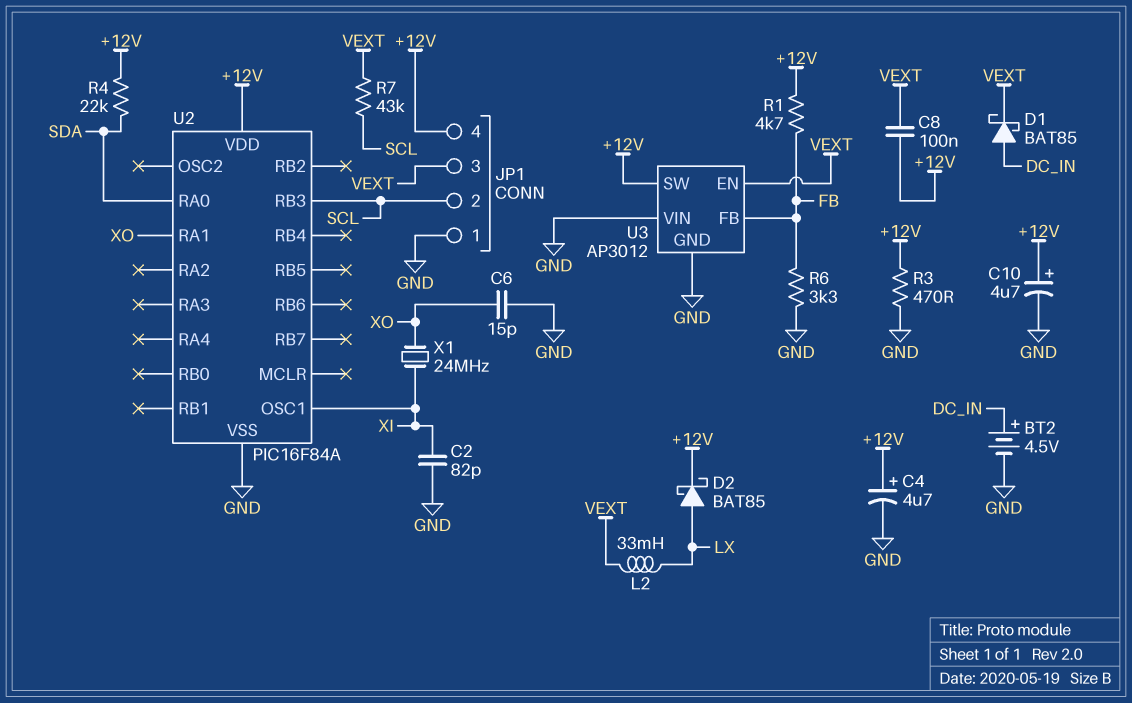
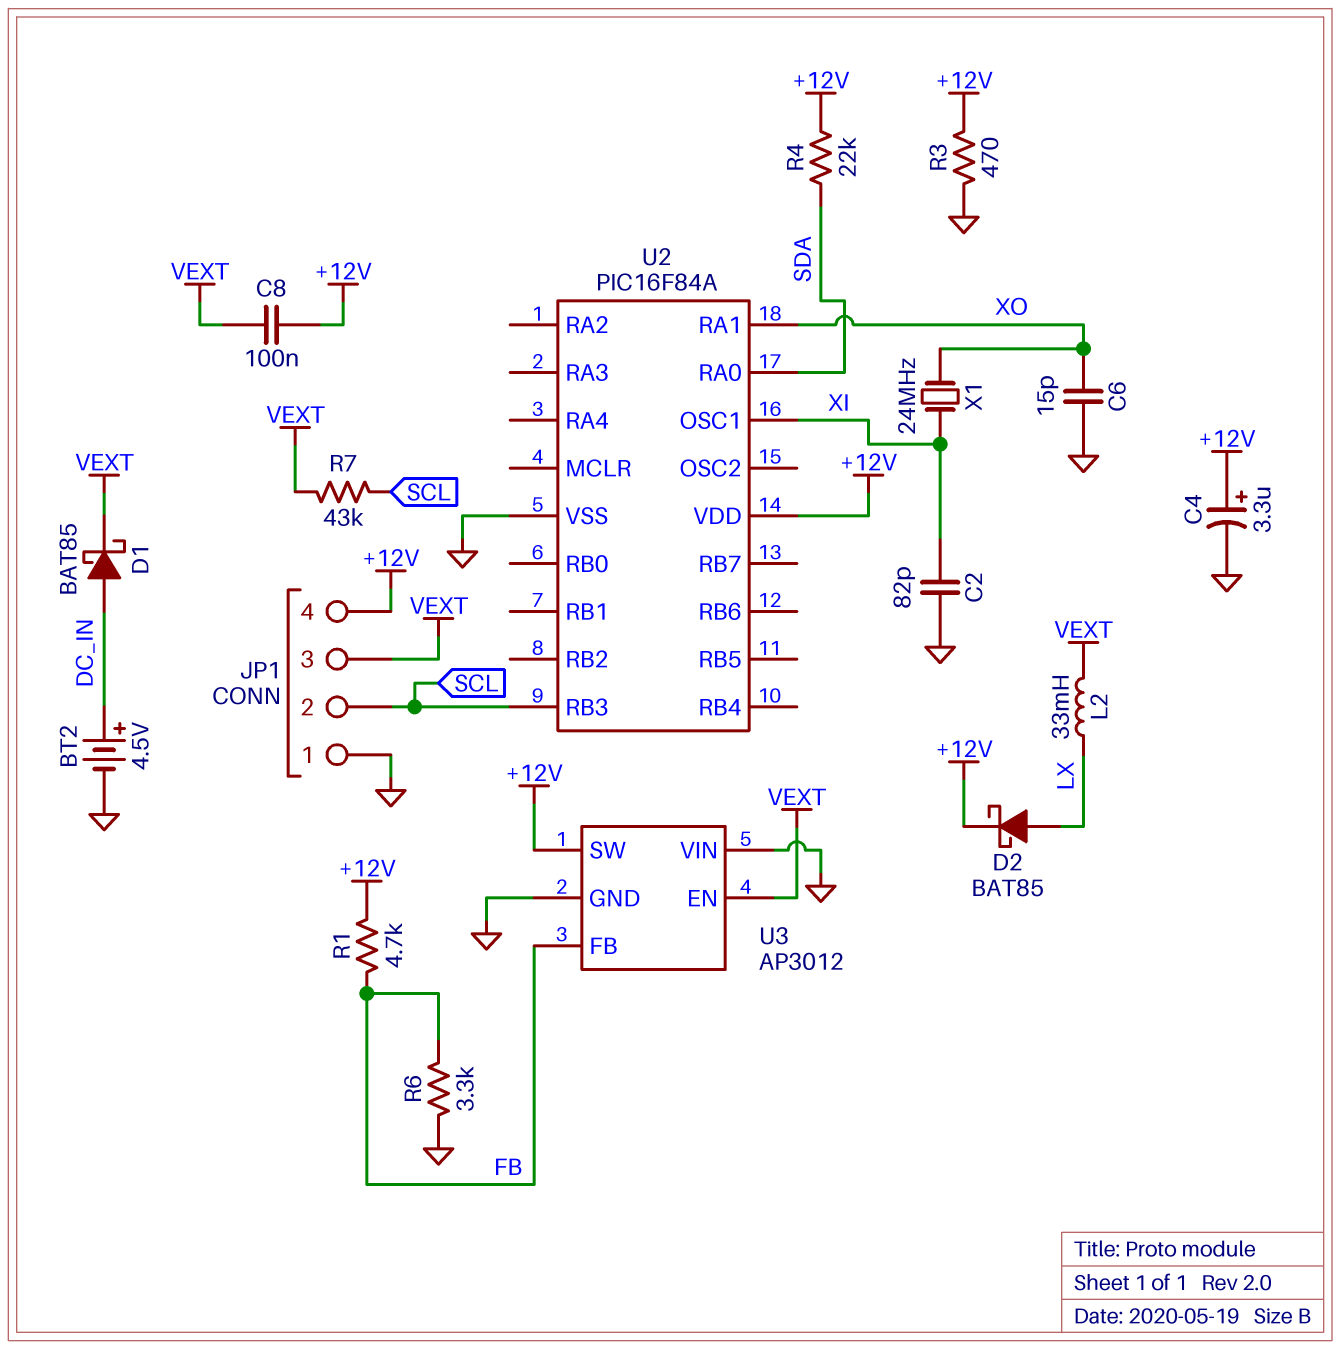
C4: 4.7uF (plus +12V, minus GND) -> 3.3uF (plus +12V, minus GND)
C10: 4.7uF (plus +12V, minus GND) -> none

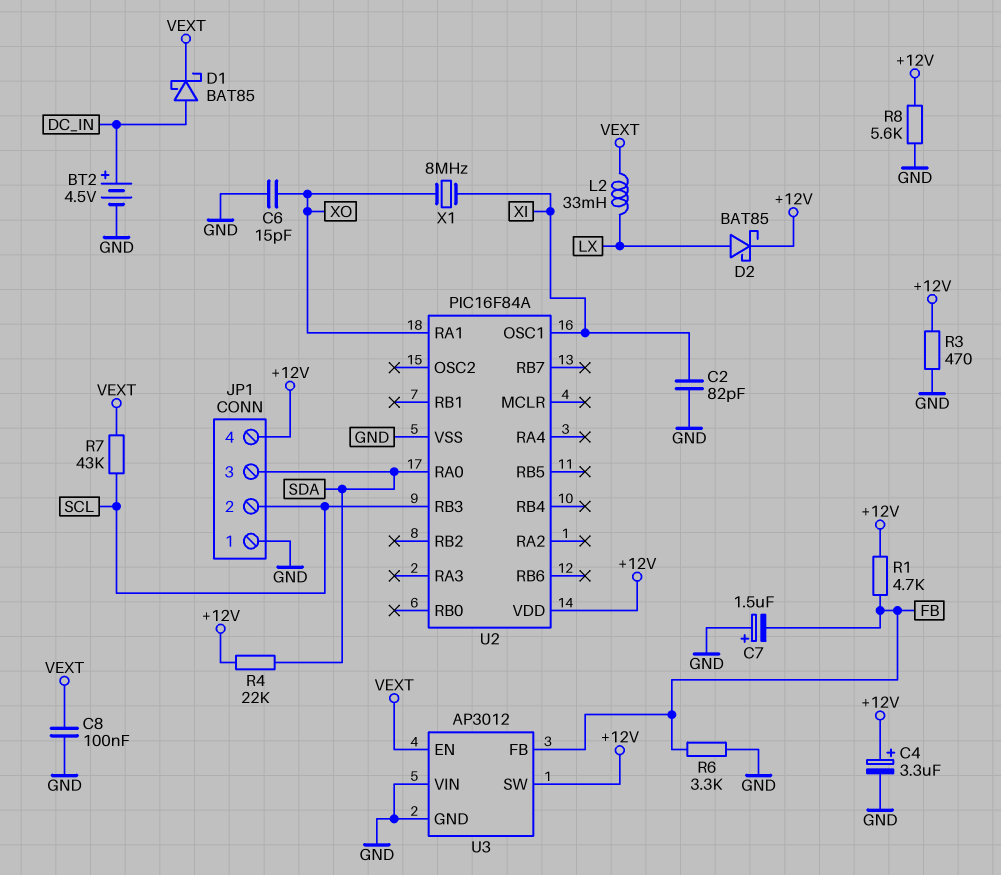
C7: none -> 1.5uF (plus GND, minus FB)
C8: 100nF (+12V, VEXT) -> 100nF (GND, VEXT)
JP1 pin 3: VEXT -> SDA
R8: none -> 5.6k (+12V, GND)
X1: 24MHz (XI, XO) -> 8MHz (XI, XO)

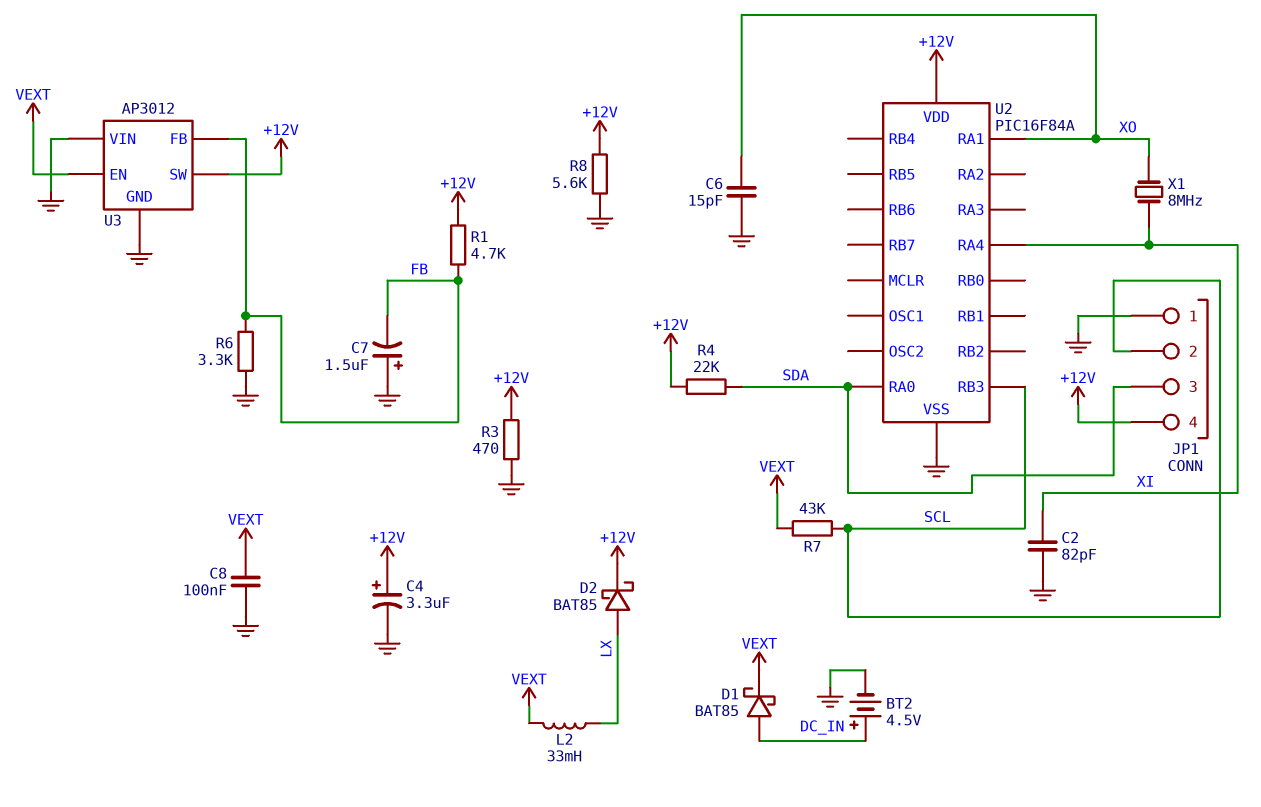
U2 pin OSC1: XI -> none
U2 pin RA4: none -> XI

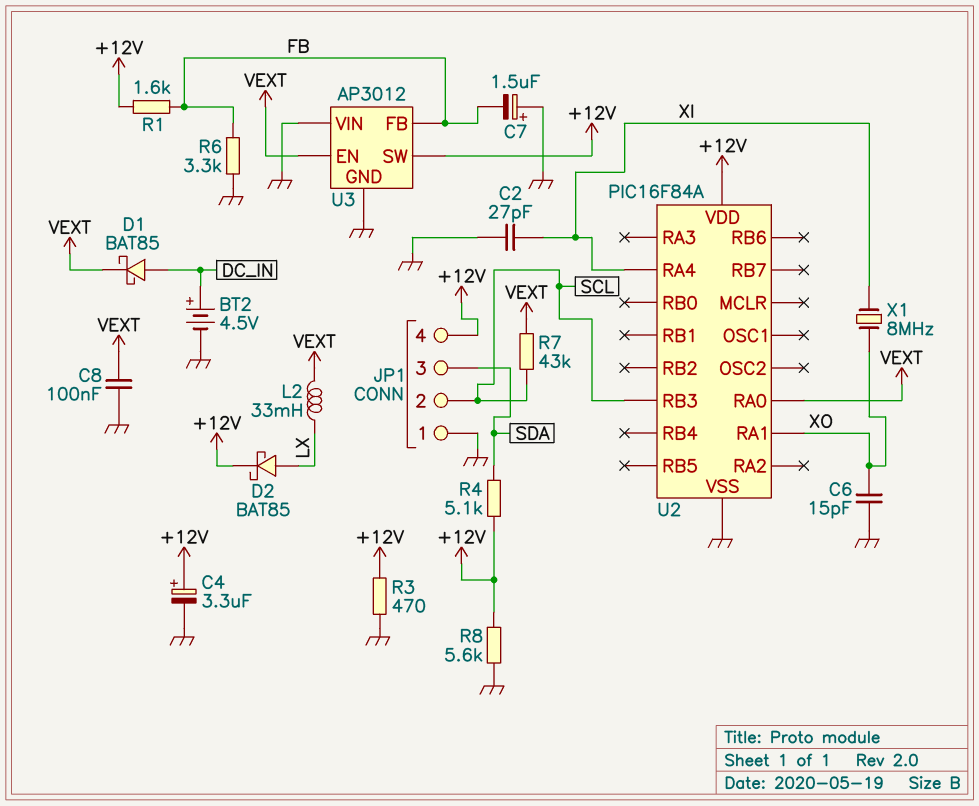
C2: 82pF (GND, XI) -> 27pF (GND, XI)
R1: 4.7k (+12V, FB) -> 1.6k (+12V, FB)
R4: 22k (+12V, SDA) -> 5.1k (+12V, SDA)
U2 pin RA0: SDA -> VEXT

